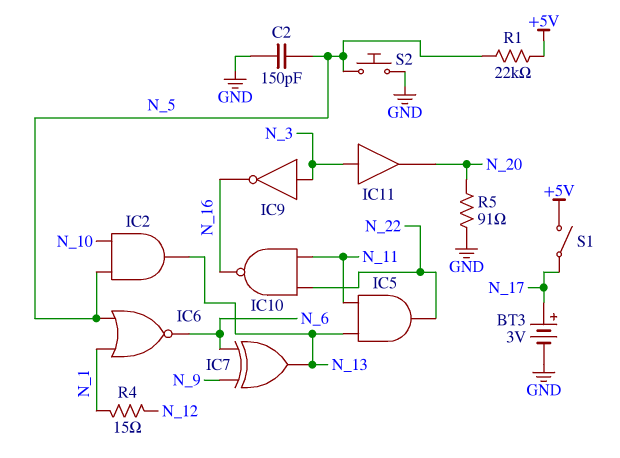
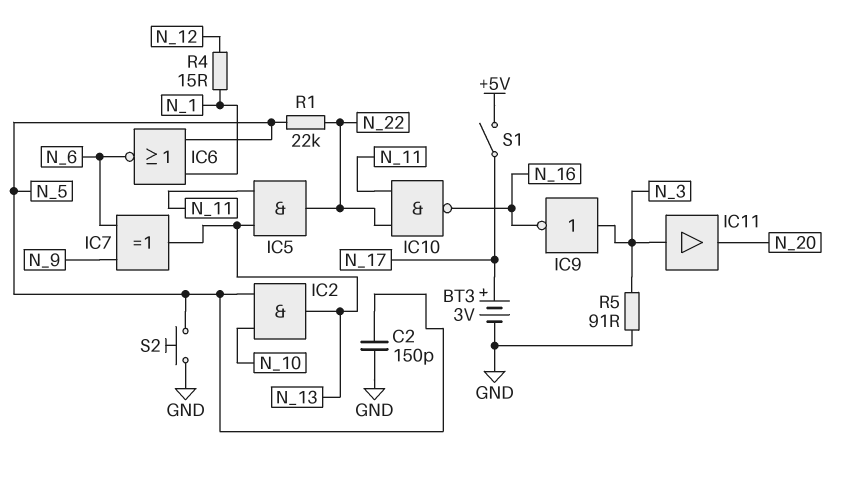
R1: 22k (+5V, N_5) -> 22k (N_5, N_22)
R5: 91 (GND, N_20) -> 91 (GND, N_3)

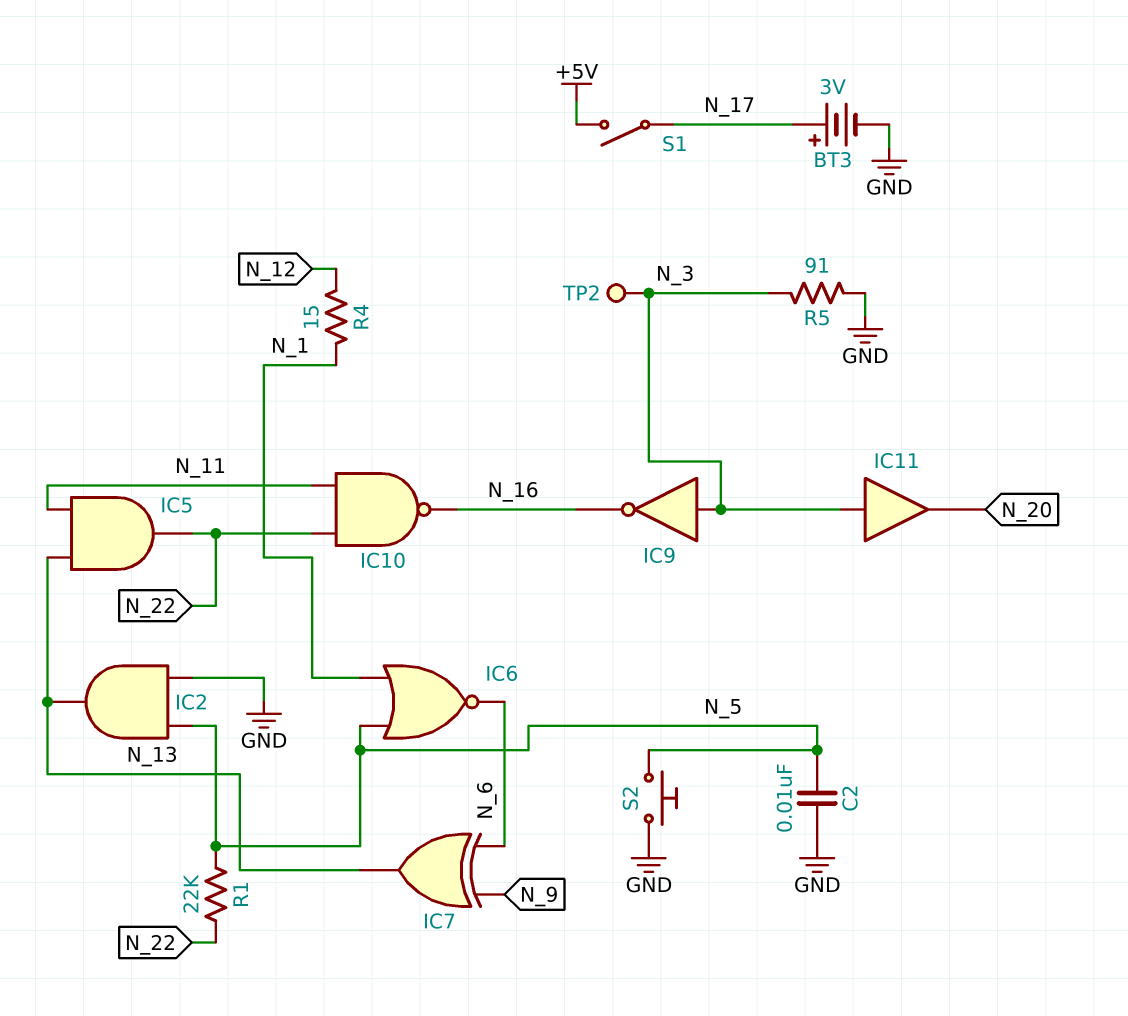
C2: 150pF (GND, N_5) -> 10nF (GND, N_5)
IC2: AND (in N_5, in N_10, out N_13) -> AND (in GND, in N_5, out N_13)
TP2: none -> test point (N_3)

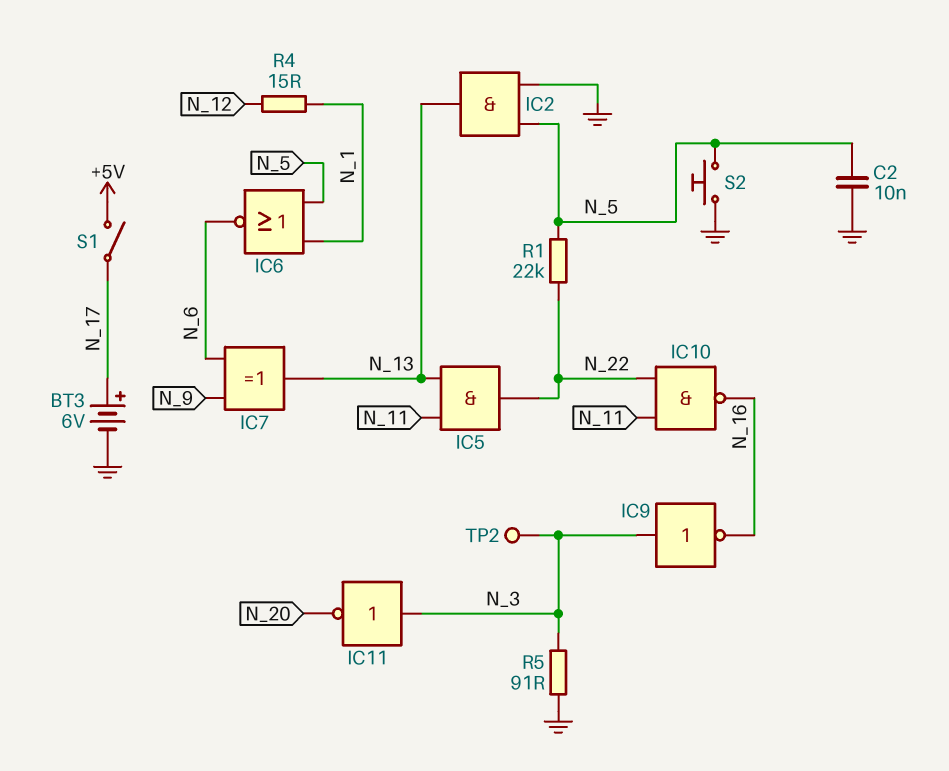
BT3: 3V (plus N_17, minus GND) -> 6V (plus N_17, minus GND)
IC11: buffer (in N_3, out N_20) -> NOT (in N_3, out N_20)

